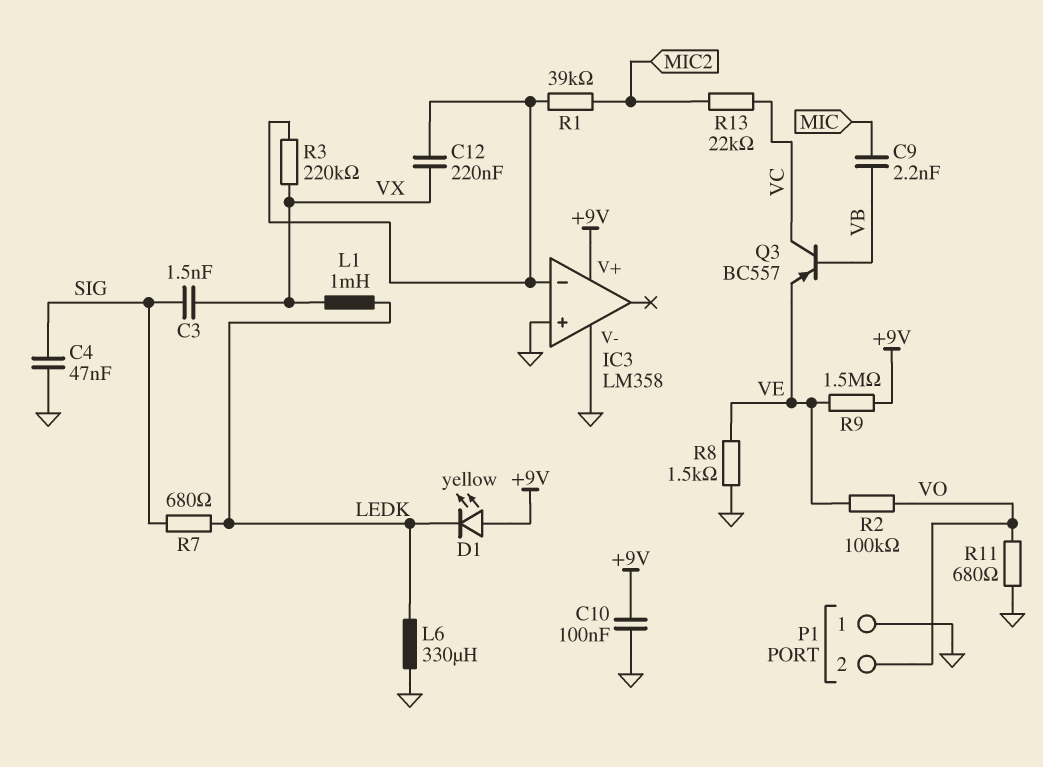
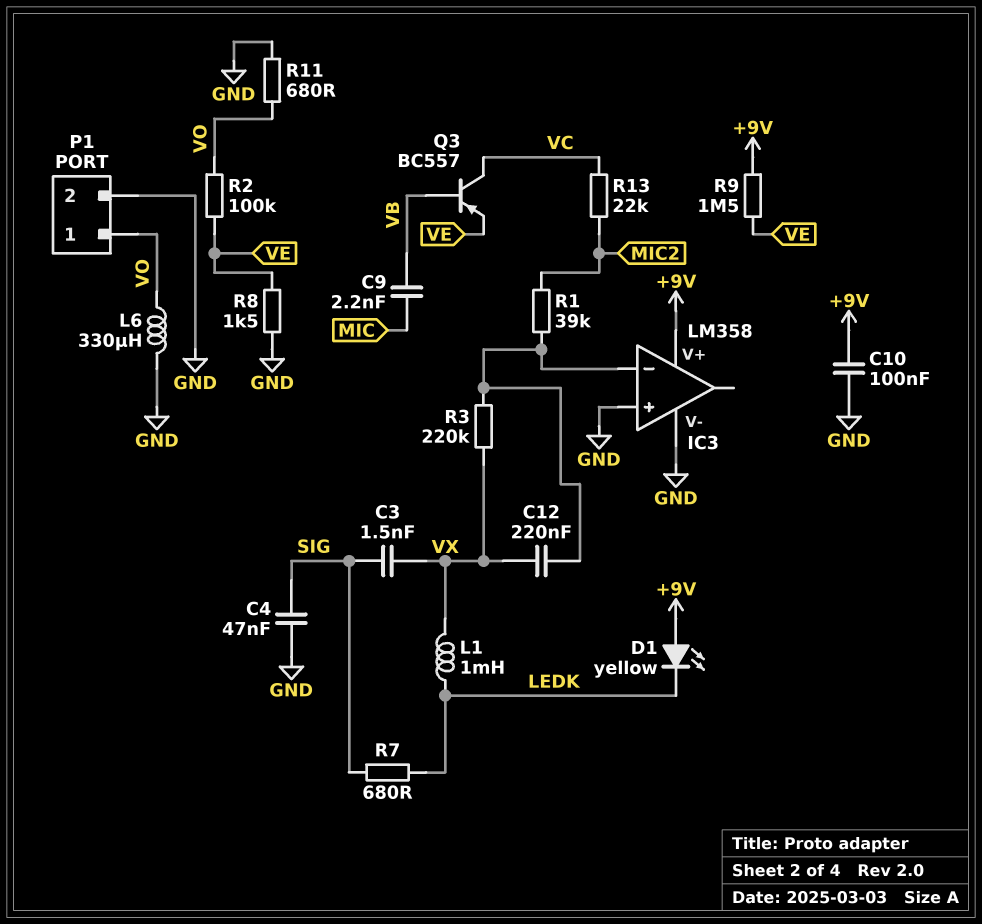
L6: 330uH (GND, LEDK) -> 330uH (GND, VO)
P1 pin 1: GND -> VO
P1 pin 2: VO -> GND

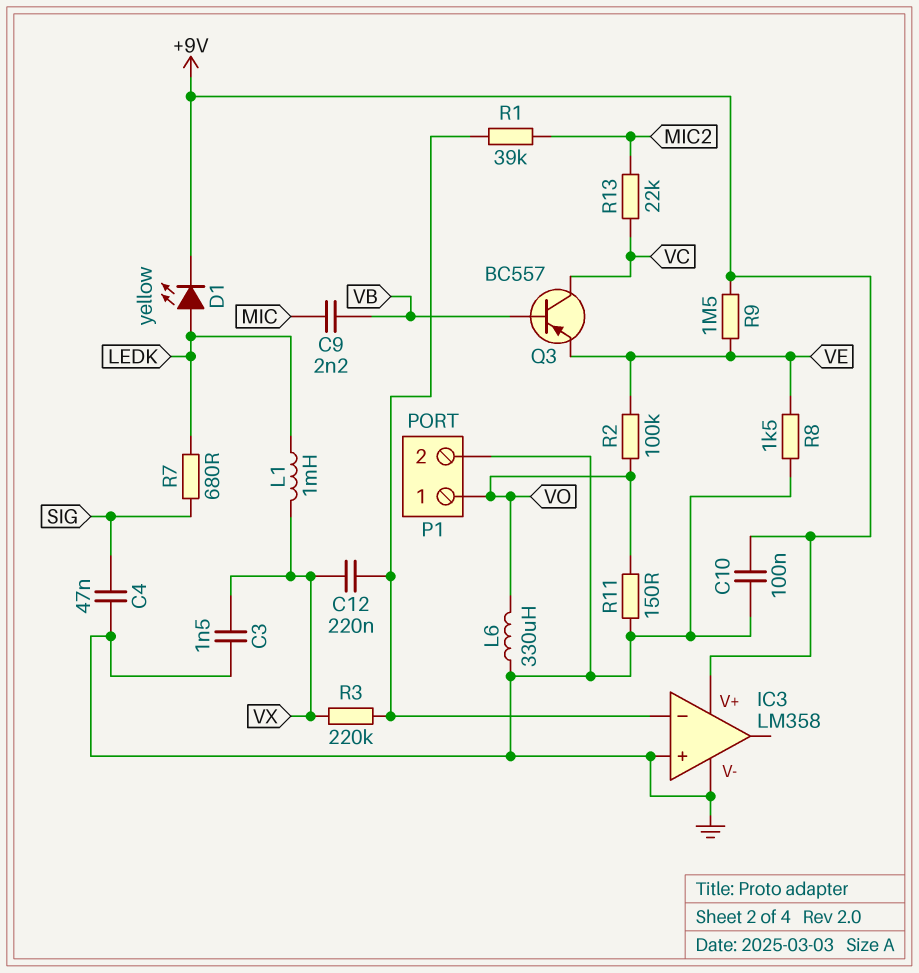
C3: 1.5nF (SIG, VX) -> 1.5nF (GND, VX)
D1: LED yellow (A +9V, K LEDK) -> LED yellow (A LEDK, K +9V)
R11: 680 (GND, VO) -> 150 (GND, VO)

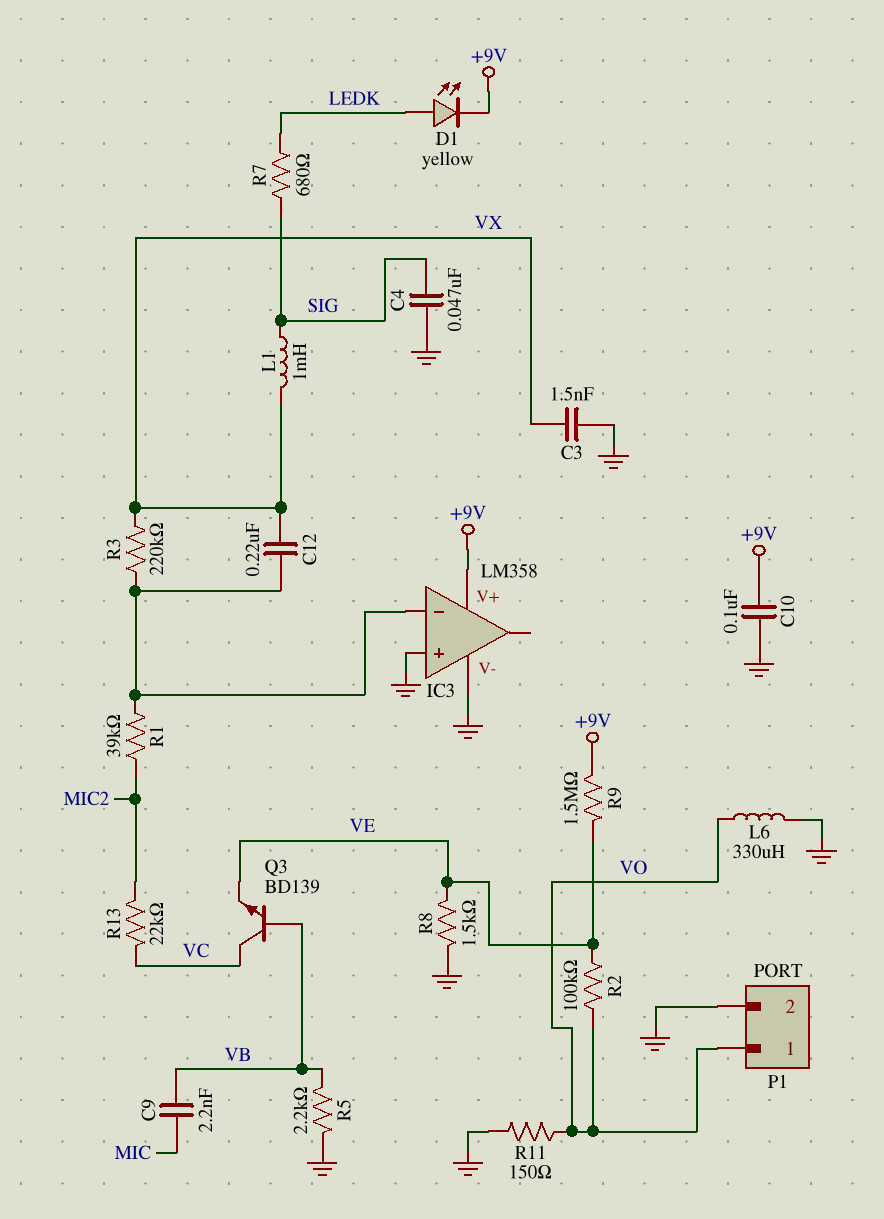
L1: 1mH (LEDK, VX) -> 1mH (SIG, VX)
Q3: PNP BC557 (B VB, C VC, E VE) -> NPN BD139 (B VB, C VC, E VE)
R5: none -> 2.2k (GND, VB)

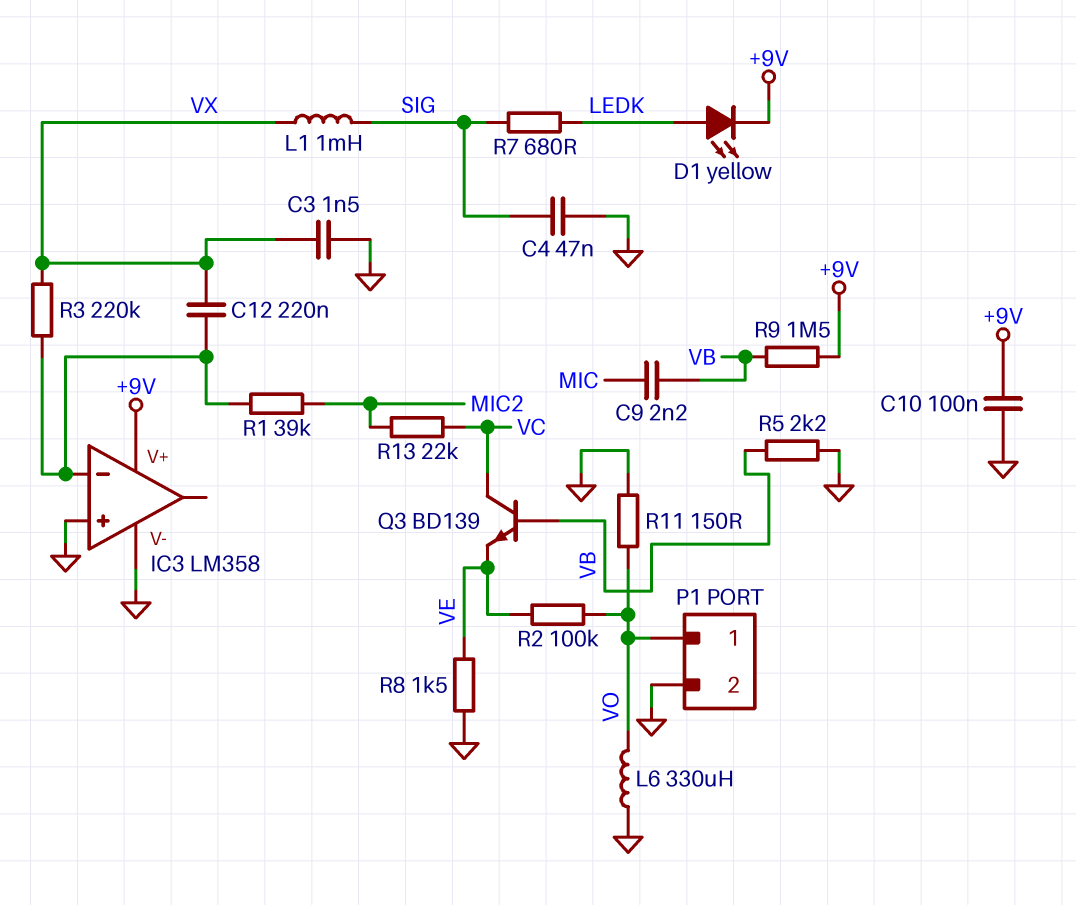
R9: 1.5M (+9V, VE) -> 1.5M (+9V, VB)

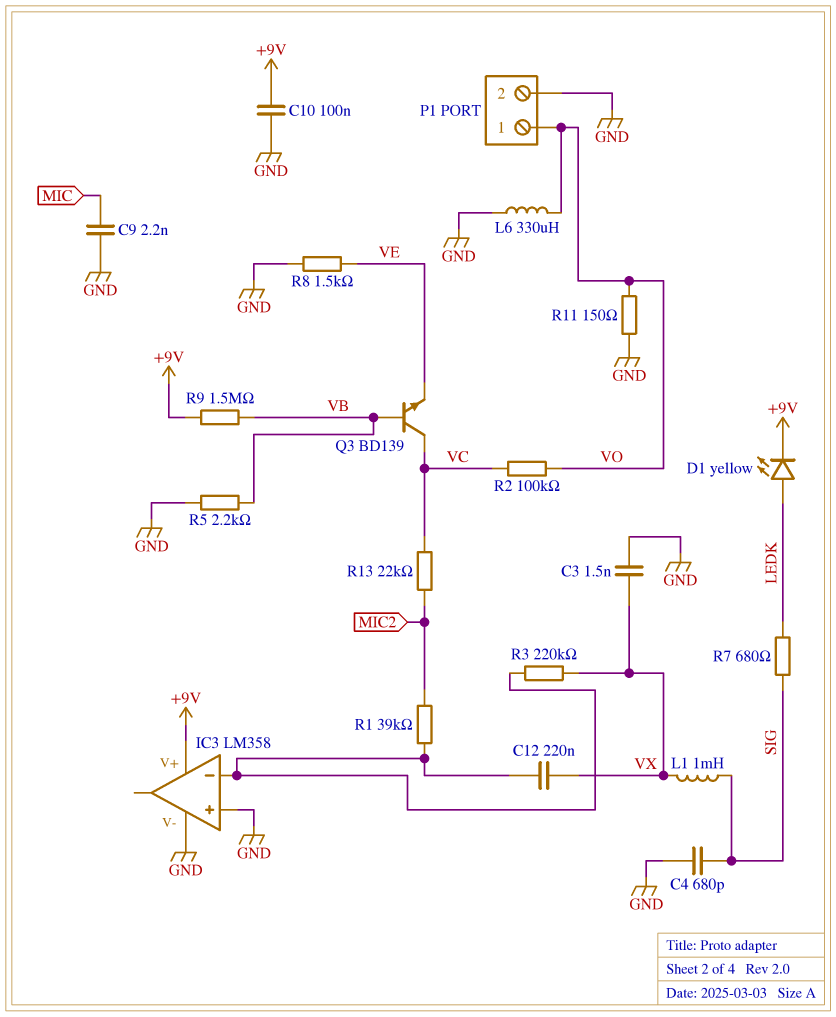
C4: 47nF (GND, SIG) -> 680pF (GND, SIG)
C9: 2.2nF (MIC, VB) -> 2.2nF (GND, MIC)
R2: 100k (VE, VO) -> 100k (VC, VO)

